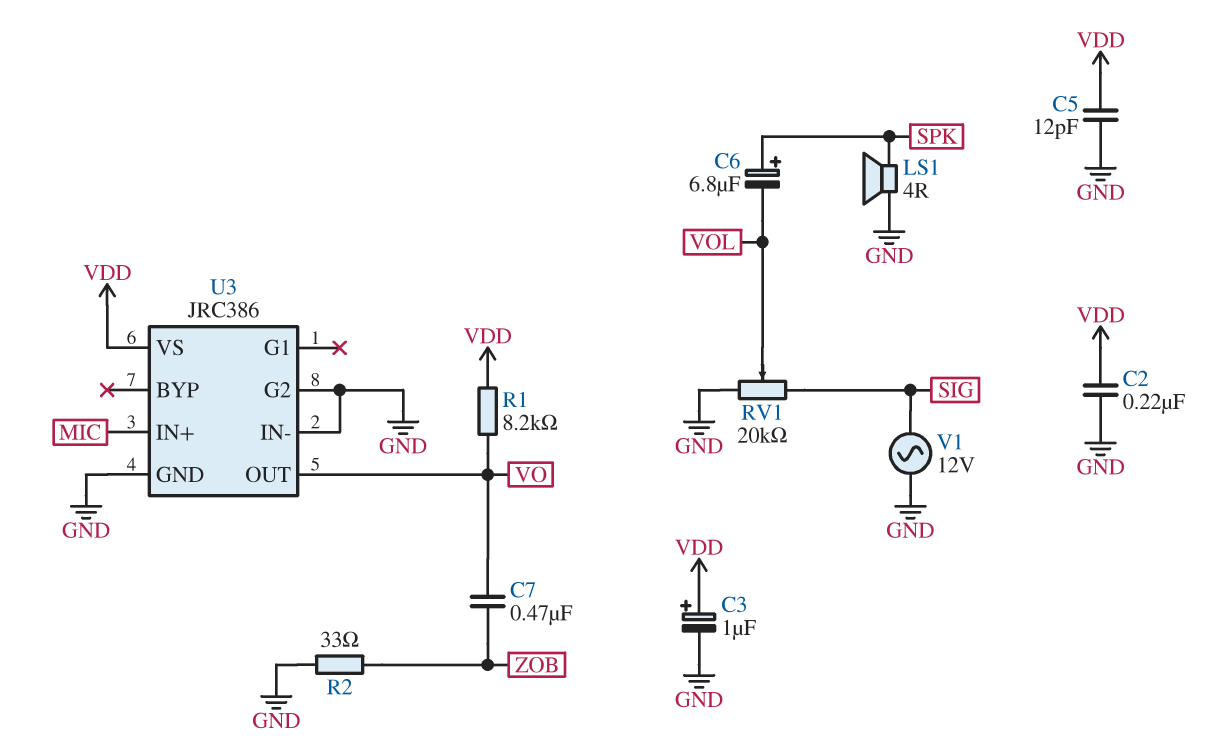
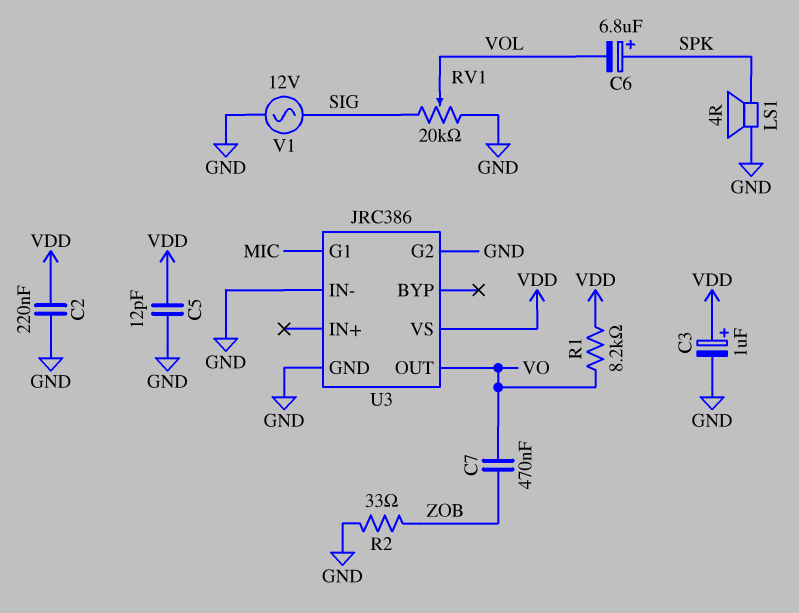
U3 pin G1: none -> MIC
U3 pin IN+: MIC -> none

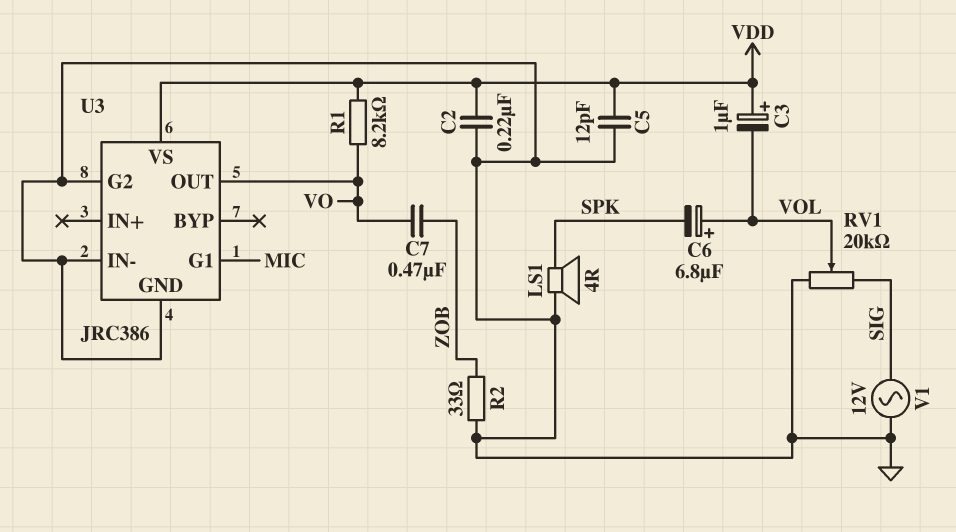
C3: 1uF (plus VDD, minus GND) -> 1uF (plus VDD, minus VOL)
C6: 6.8uF (plus SPK, minus VOL) -> 6.8uF (plus VOL, minus SPK)

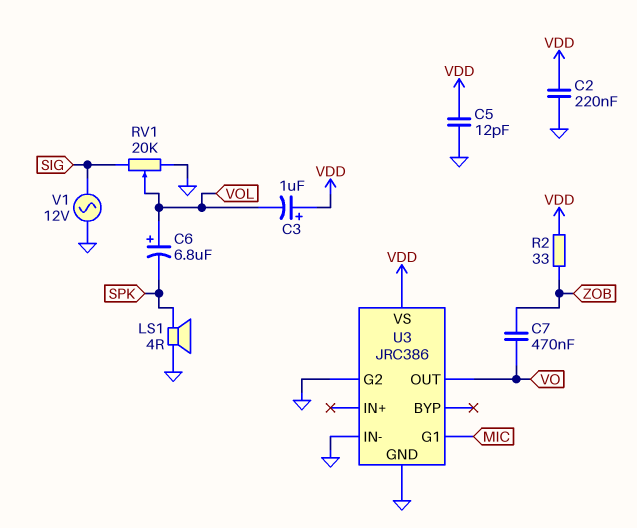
R1: 8.2k (VDD, VO) -> none
R2: 33 (GND, ZOB) -> 33 (VDD, ZOB)

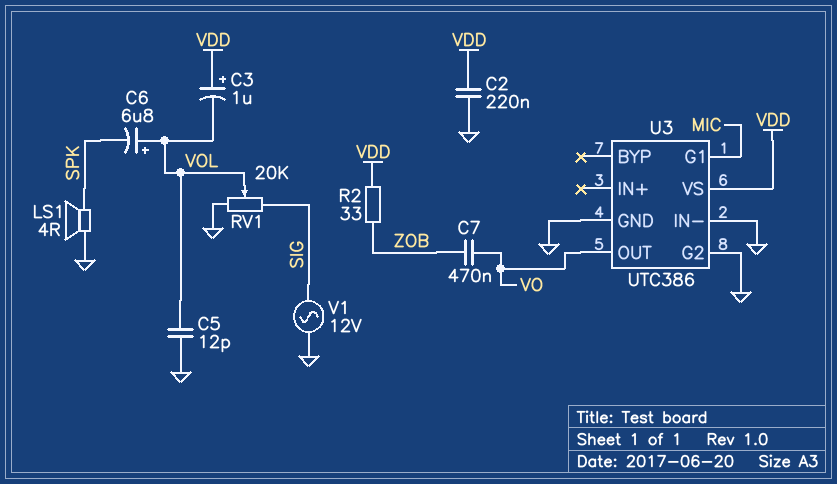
C5: 12pF (GND, VDD) -> 12pF (GND, VOL)
U3: JRC386 -> UTC386

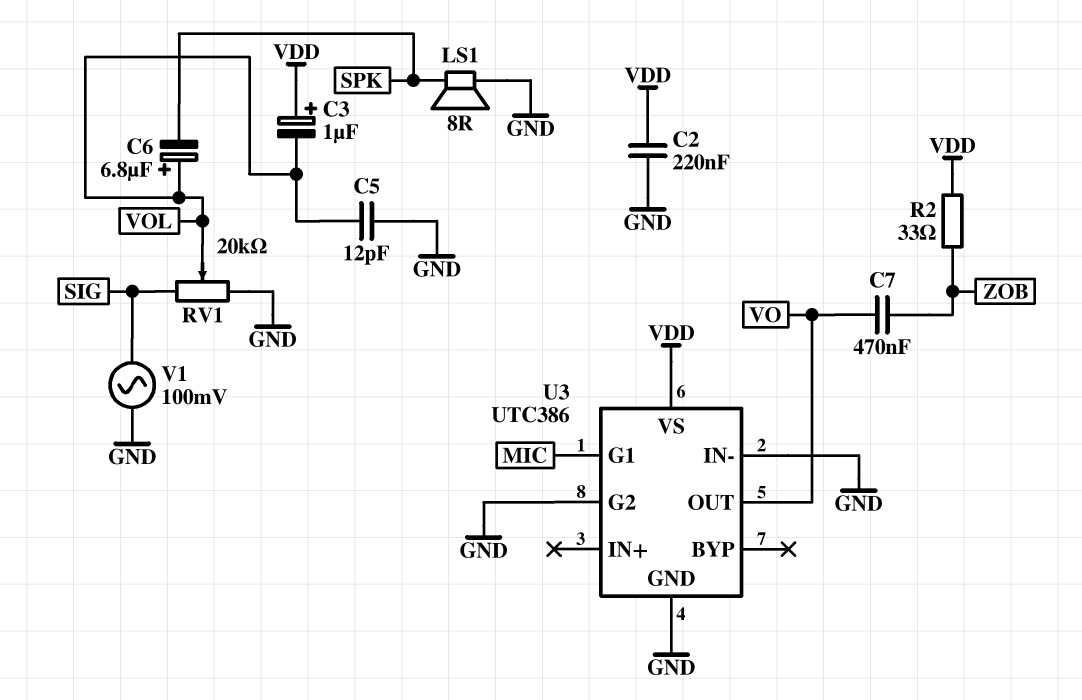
LS1: speaker 4R (GND, SPK) -> speaker 8R (GND, SPK)
V1: AC 12V (GND, SIG) -> AC 100mV (GND, SIG)

